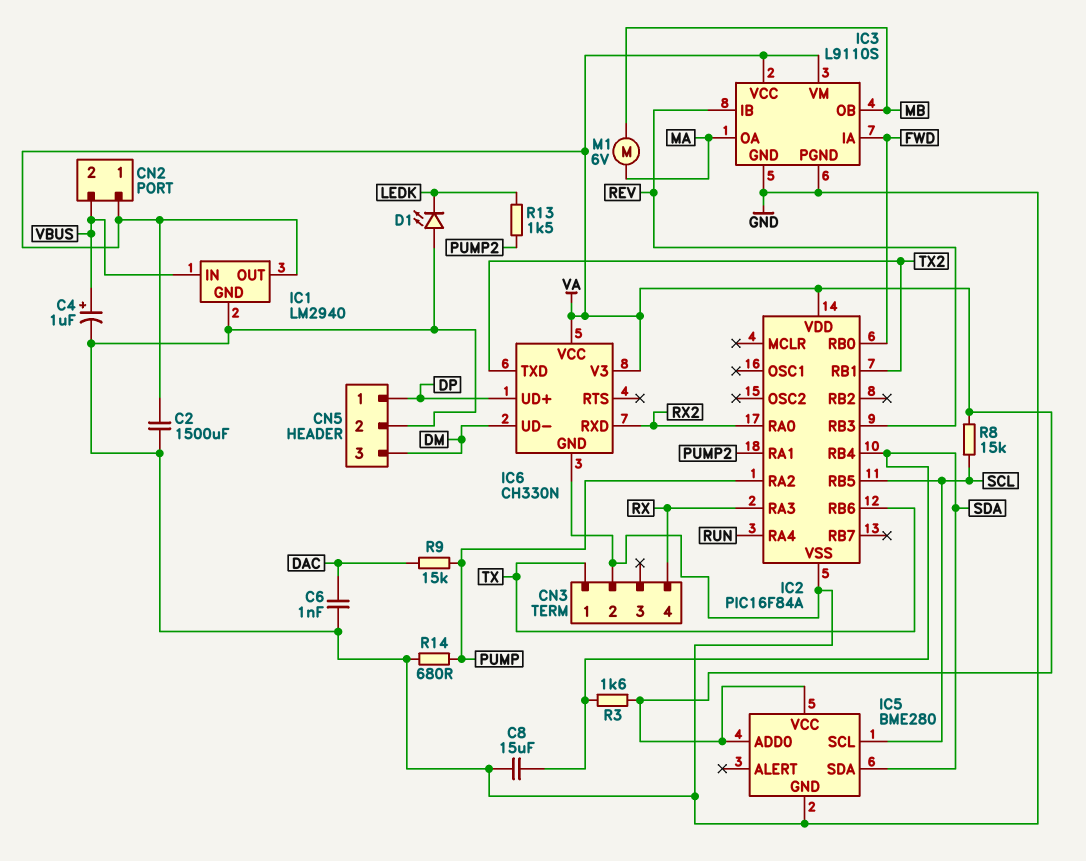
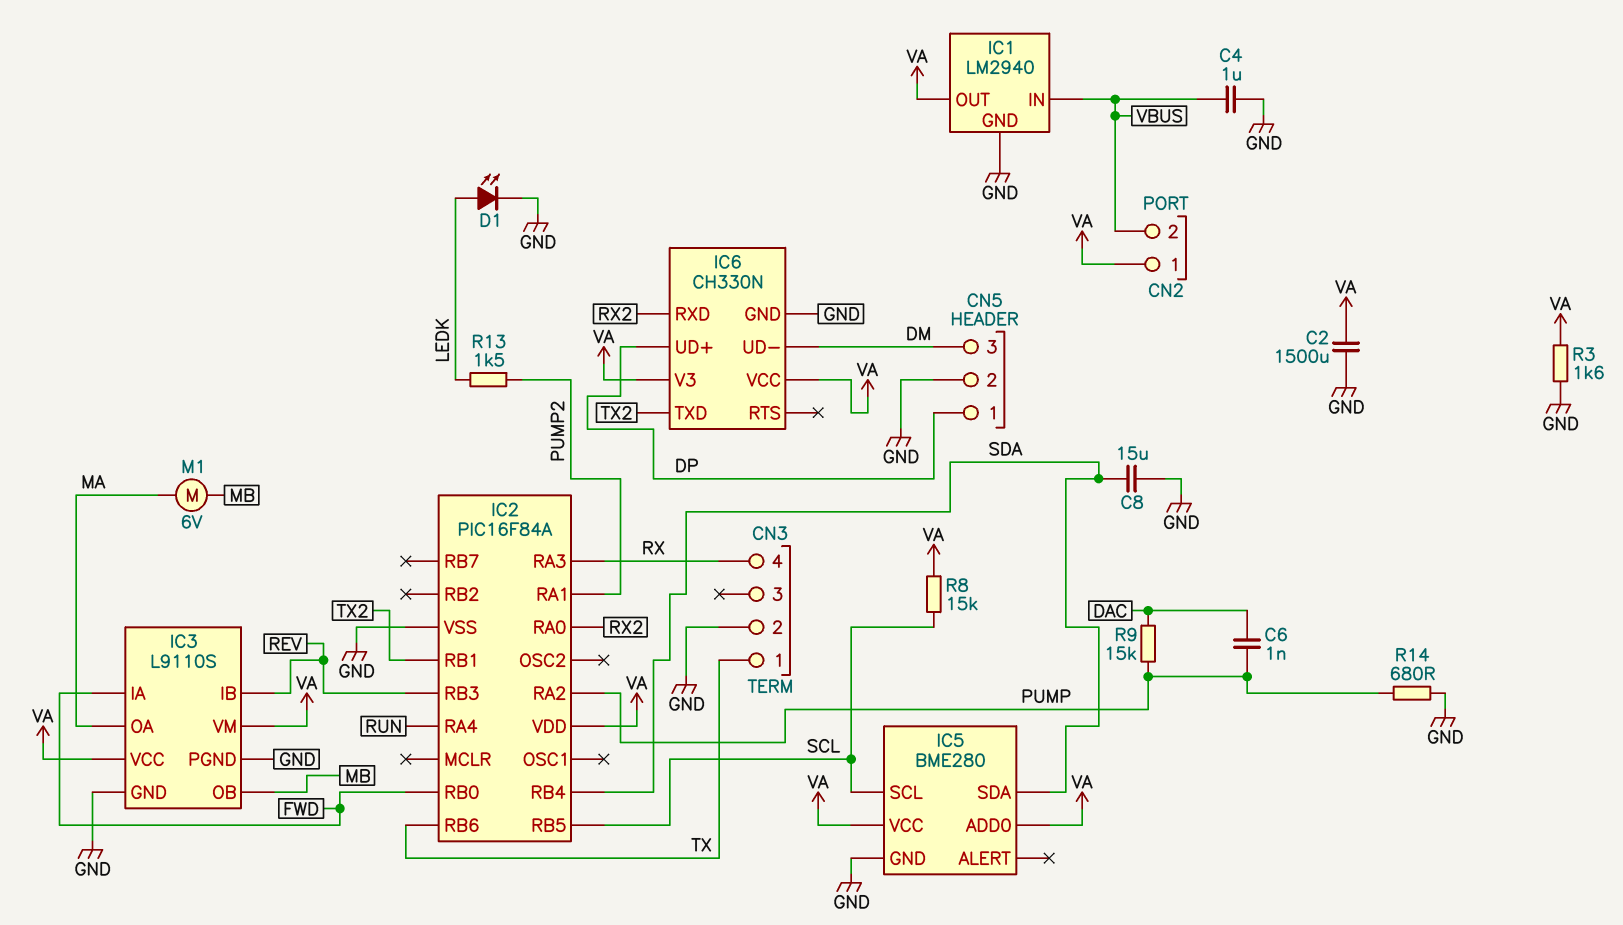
C4: 1uF (plus VBUS, minus GND) -> 1uF (GND, VBUS)
C6: 1nF (DAC, GND) -> 1nF (DAC, PUMP)
D1: LED (A GND, K LEDK) -> LED (A LEDK, K GND)
R3: 1.6k (SDA, VA) -> 1.6k (GND, VA)

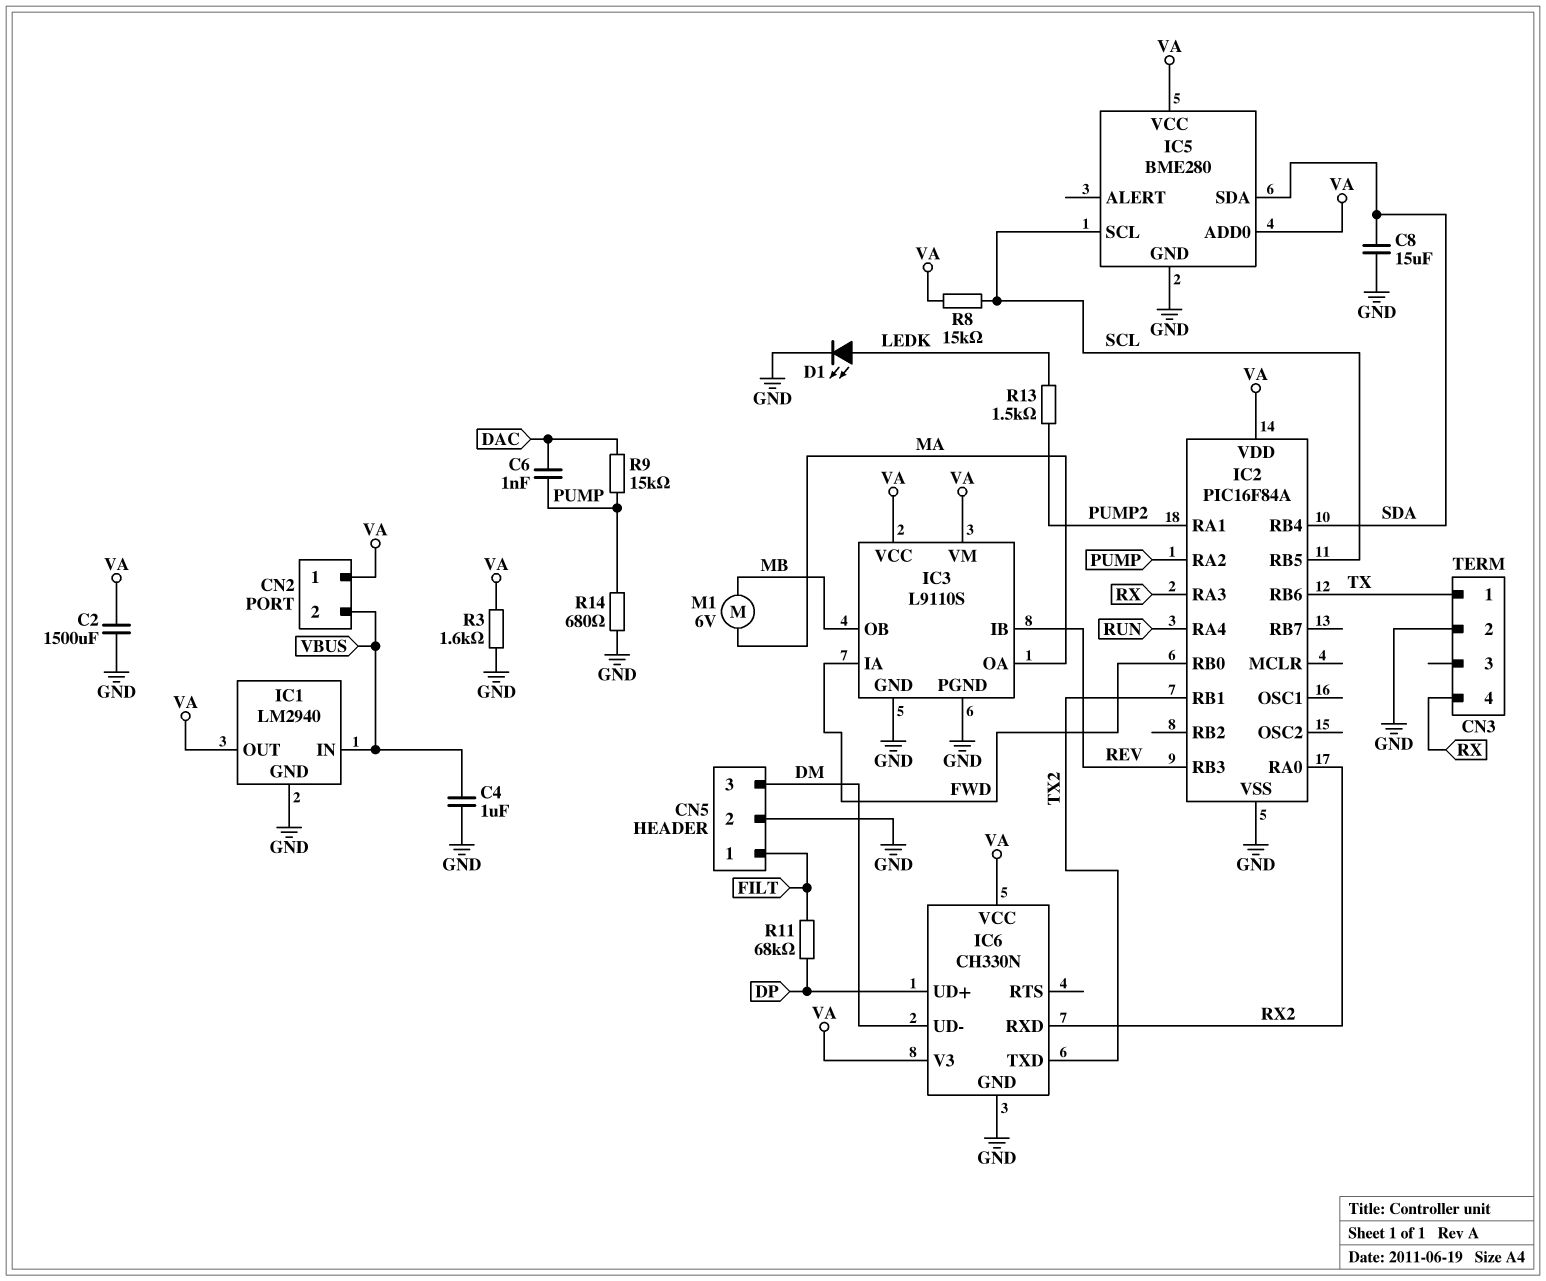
CN5 pin 1: DP -> FILT
R11: none -> 68k (DP, FILT)

